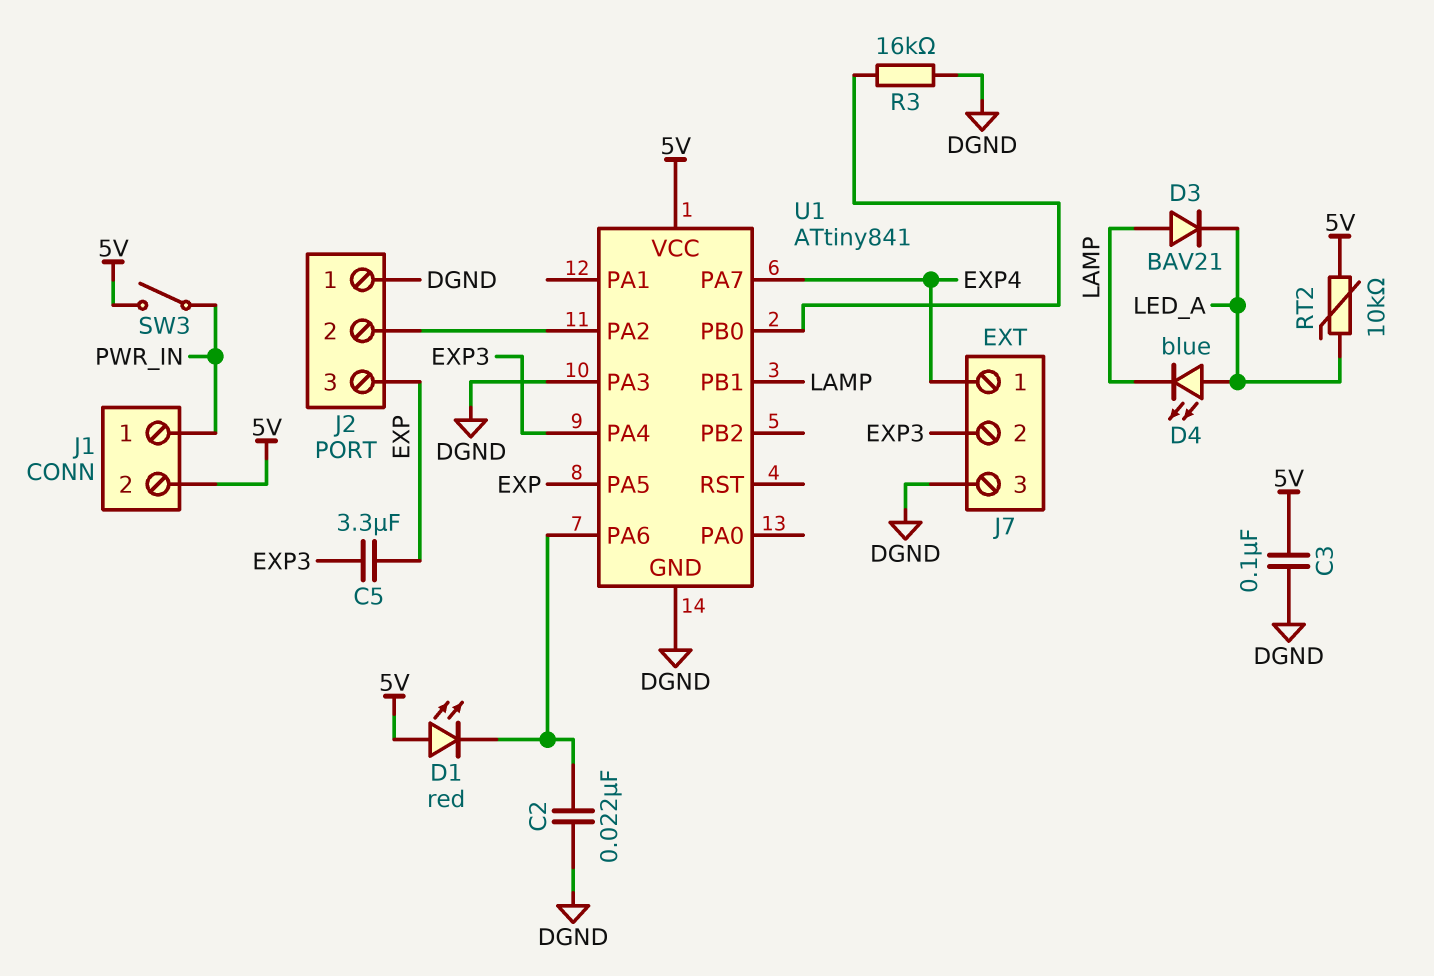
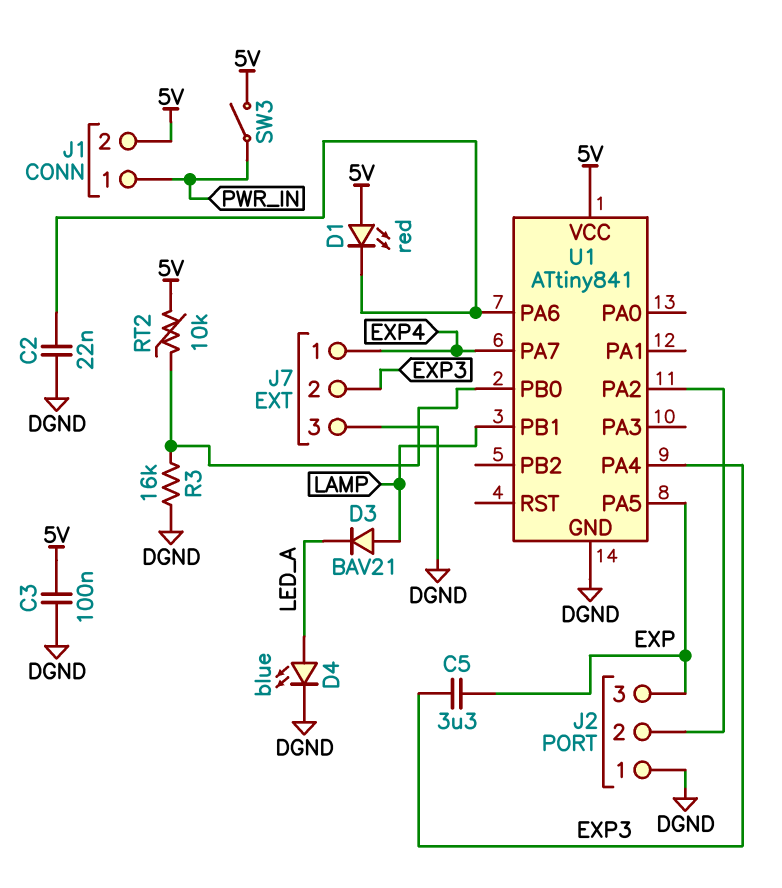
D4: LED blue (A LED_A, K LAMP) -> LED blue (A LED_A, K DGND)
RT2: 10k (5V, LED_A) -> 10k (5V, U1/PB0)
U1 pin PA3: DGND -> none

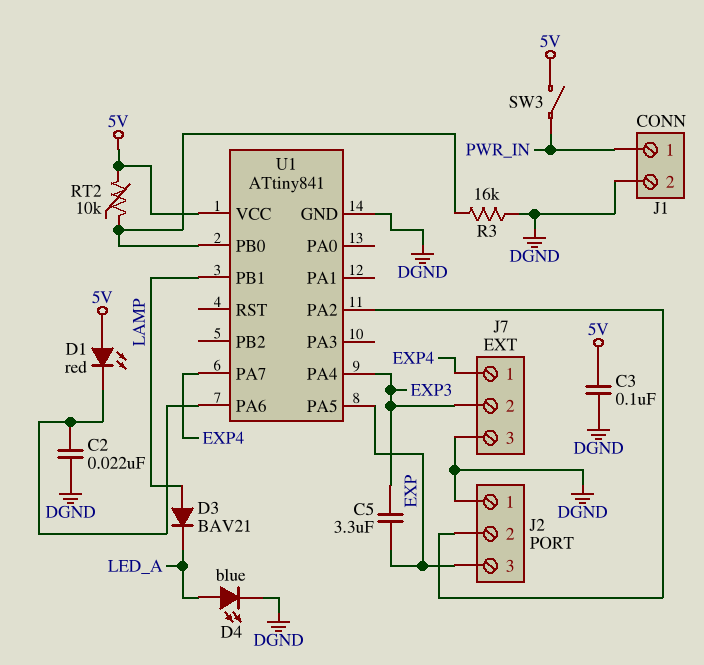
J1 pin 2: 5V -> DGND

